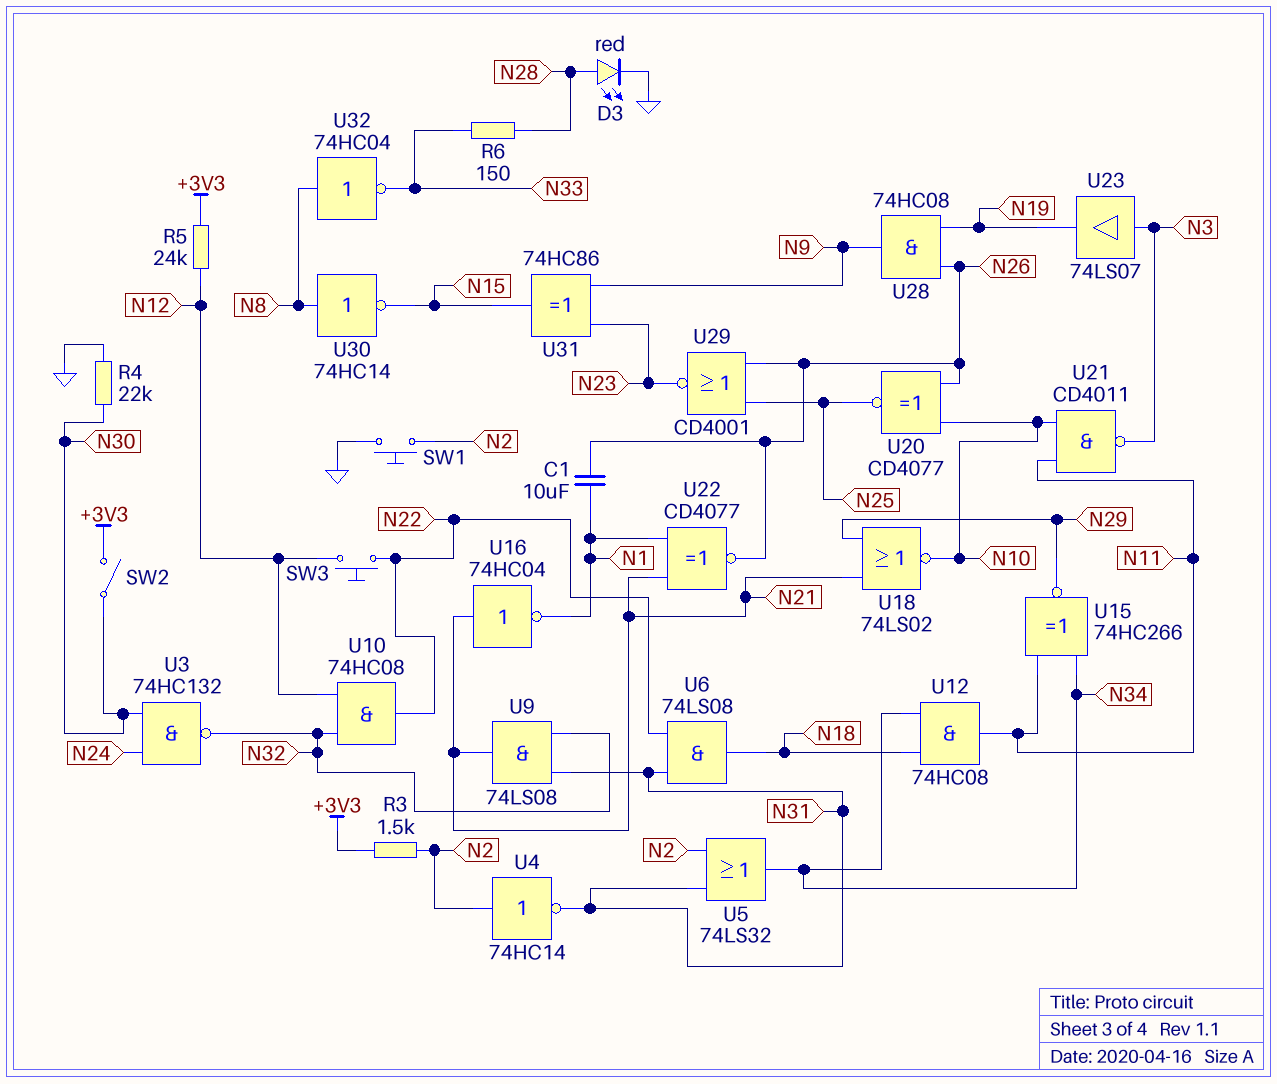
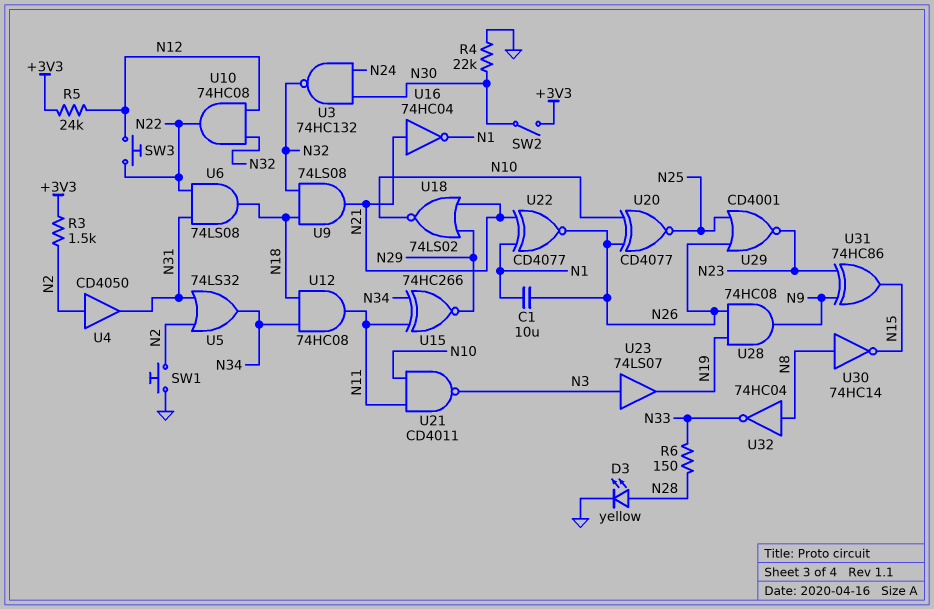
D3: LED red (A N28, K GND) -> LED yellow (A N28, K GND)
U4: NOT 74HC14 (in N2, out N31) -> buffer CD4050 (in N2, out N31)
U9: AND 74LS08 (in N31, in N32, out N21) -> AND 74LS08 (in N18, in N32, out N21)

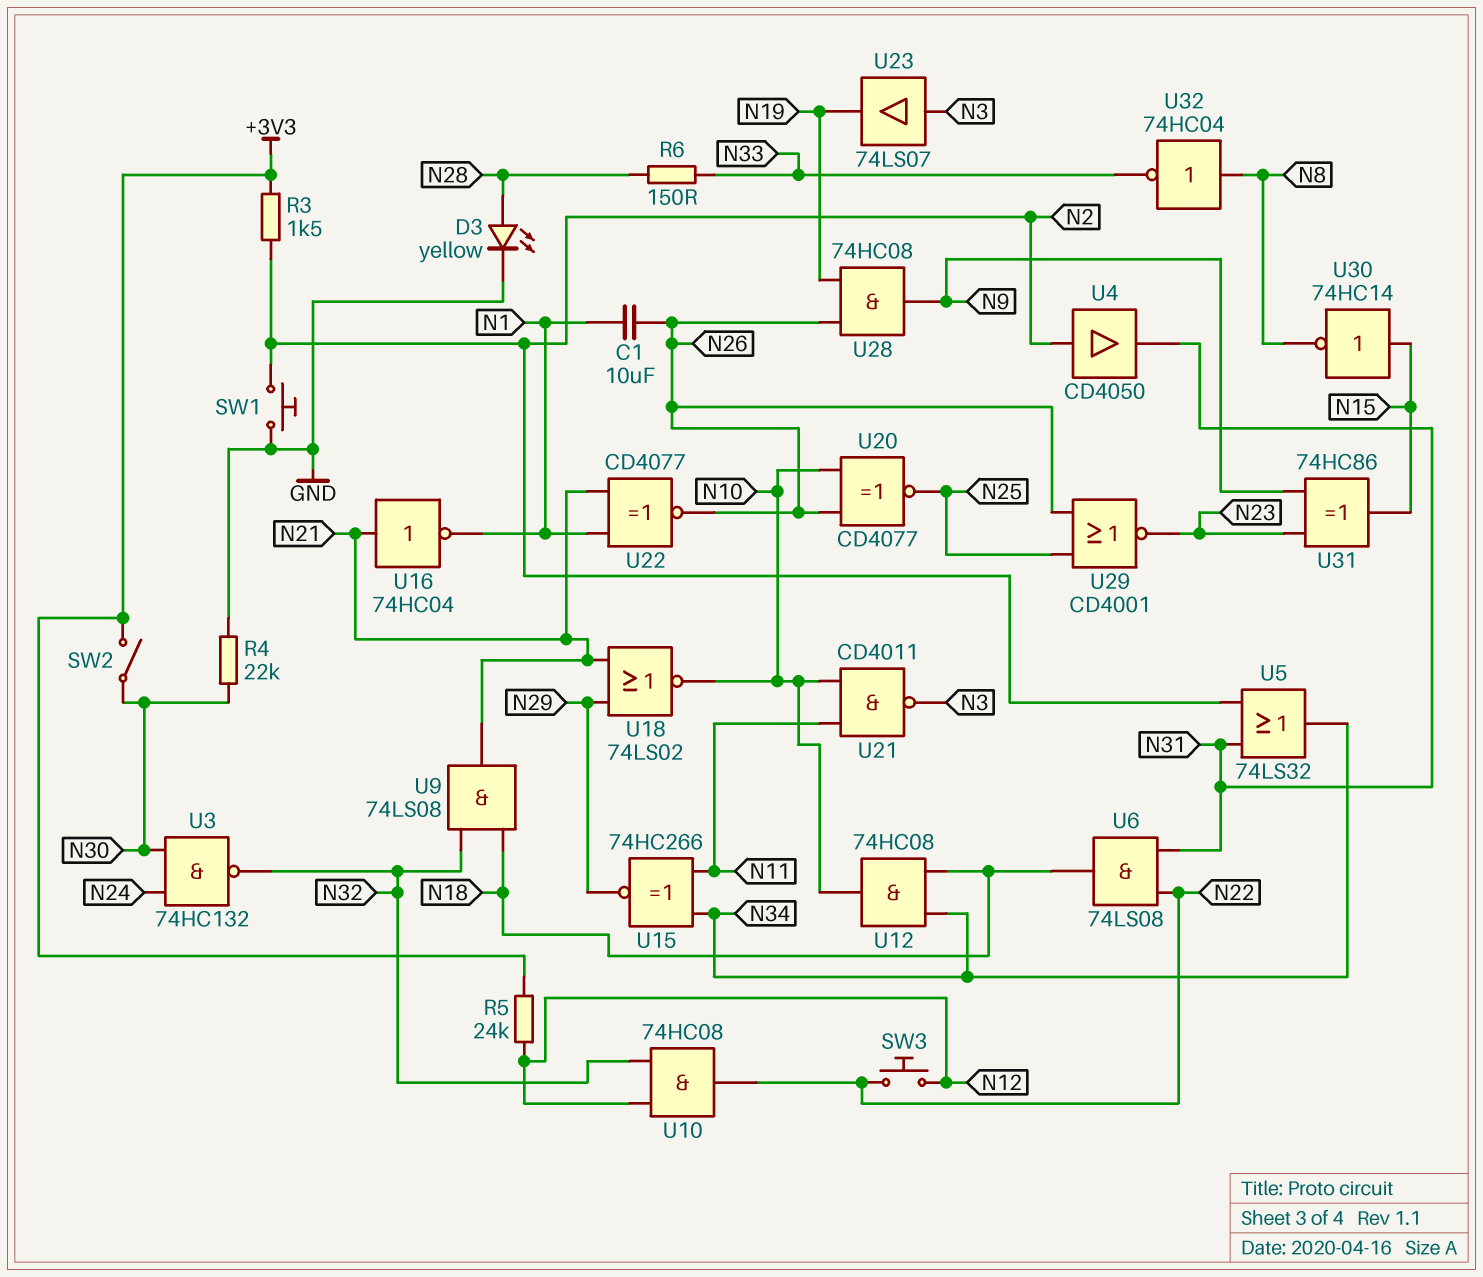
U12: AND 74HC08 (in N18, in N34, out N11) -> AND 74HC08 (in N18, in N34, out N10)
U30: NOT 74HC14 (in N8, out N15) -> NOT 74HC14 (in N15, out N8)

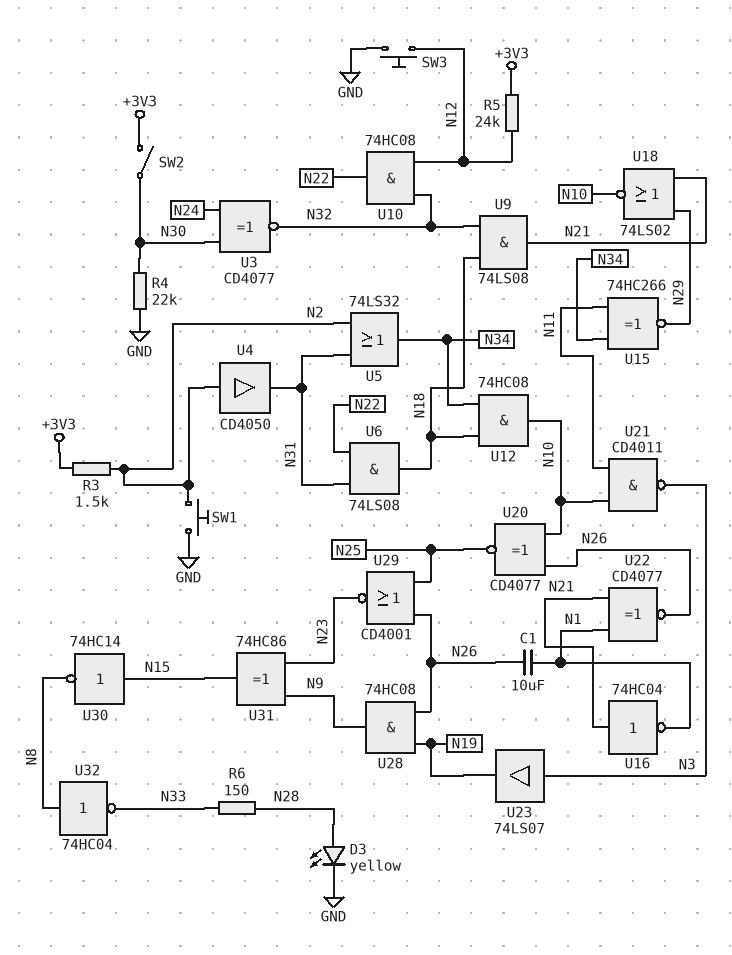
SW3: button (N12, N22) -> button (GND, N12)
U3: NAND 74HC132 (in N24, in N30, out N32) -> XNOR CD4077 (in N24, in N30, out N32)

